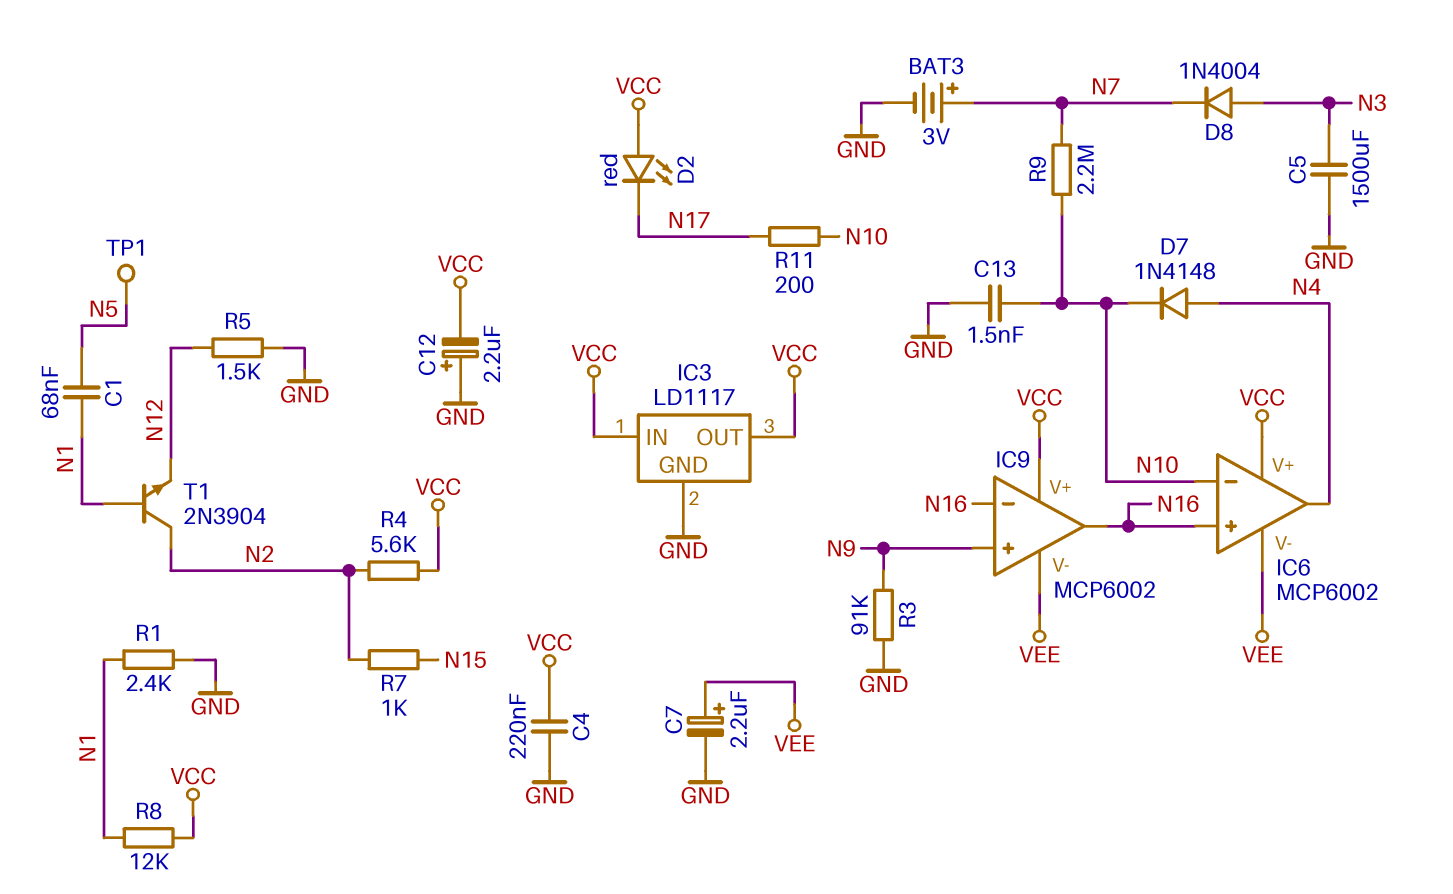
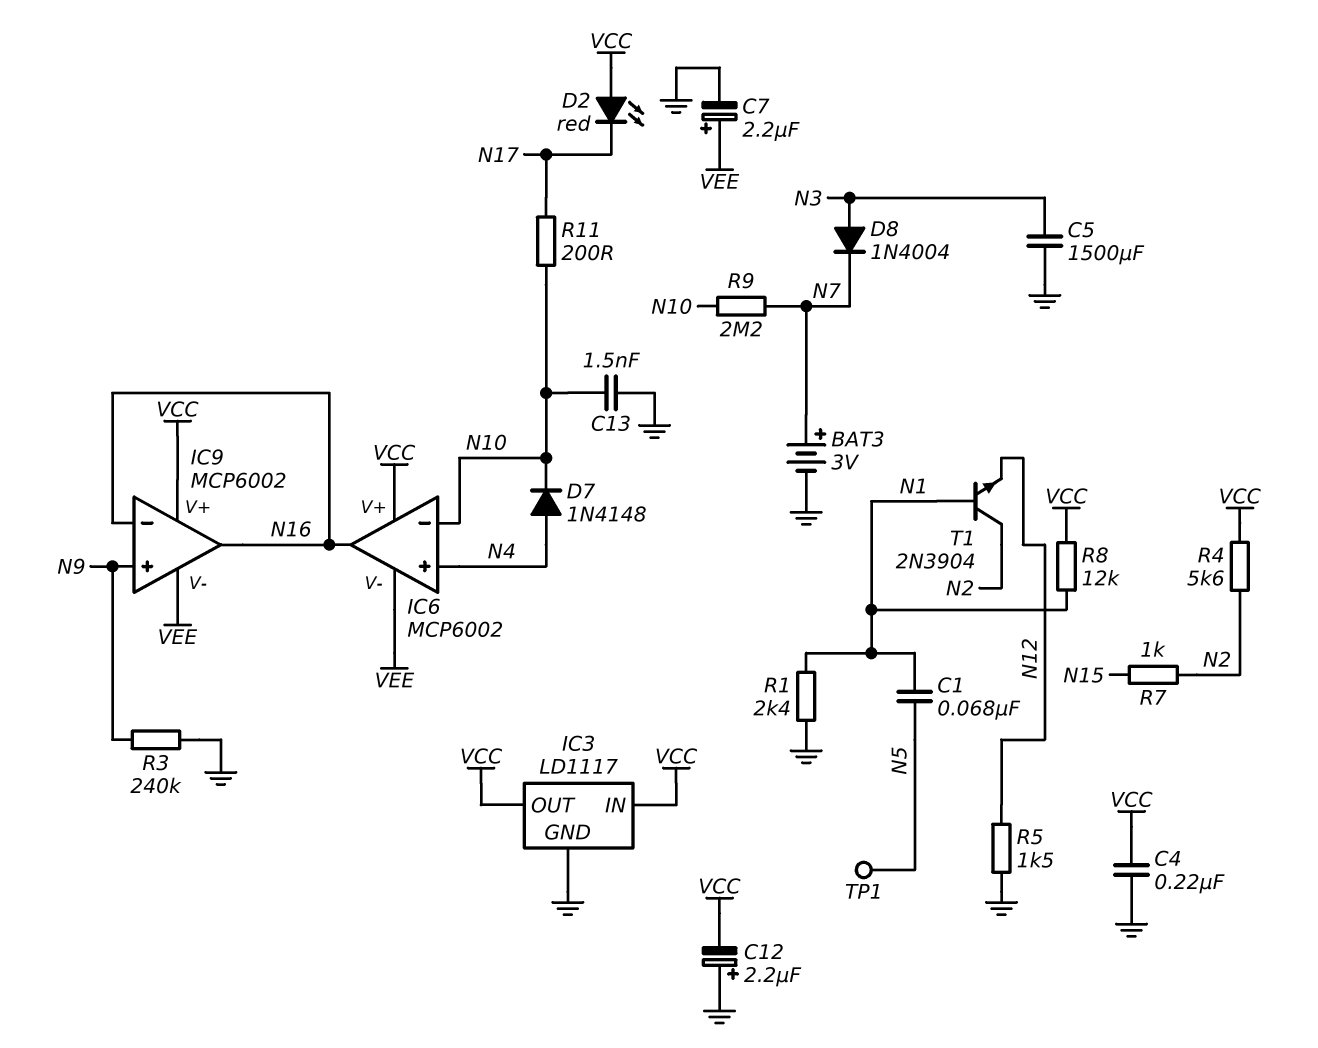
IC6 pin in+: N16 -> N4
IC6 pin out: N4 -> N16
R3: 91k (GND, N9) -> 240k (GND, N9)

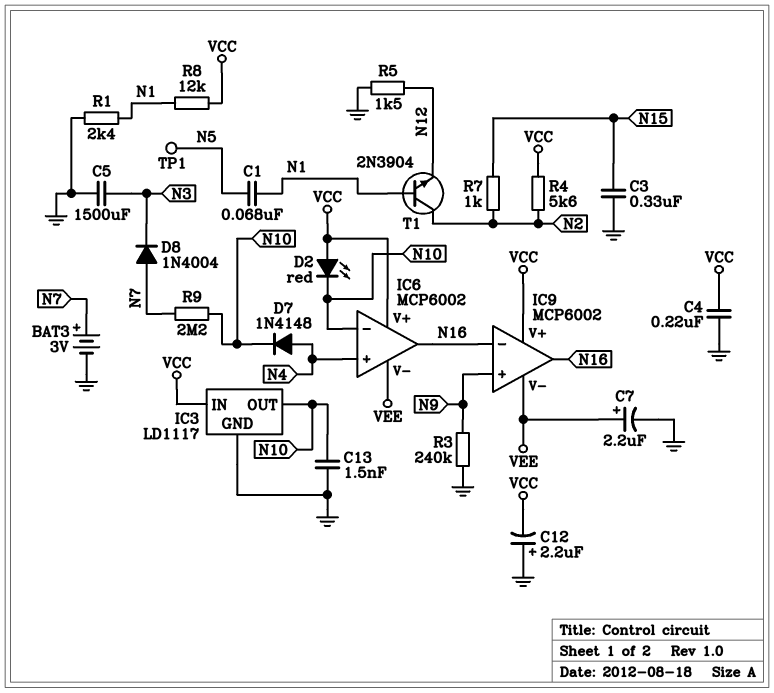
C3: none -> 330nF (GND, N15)
D2: LED red (A VCC, K N17) -> LED red (A VCC, K N10)
D8: diode 1N4004 (A N3, K N7) -> diode 1N4004 (A N7, K N3)
IC3 pin OUT: VCC -> N10
R11: 200 (N10, N17) -> none

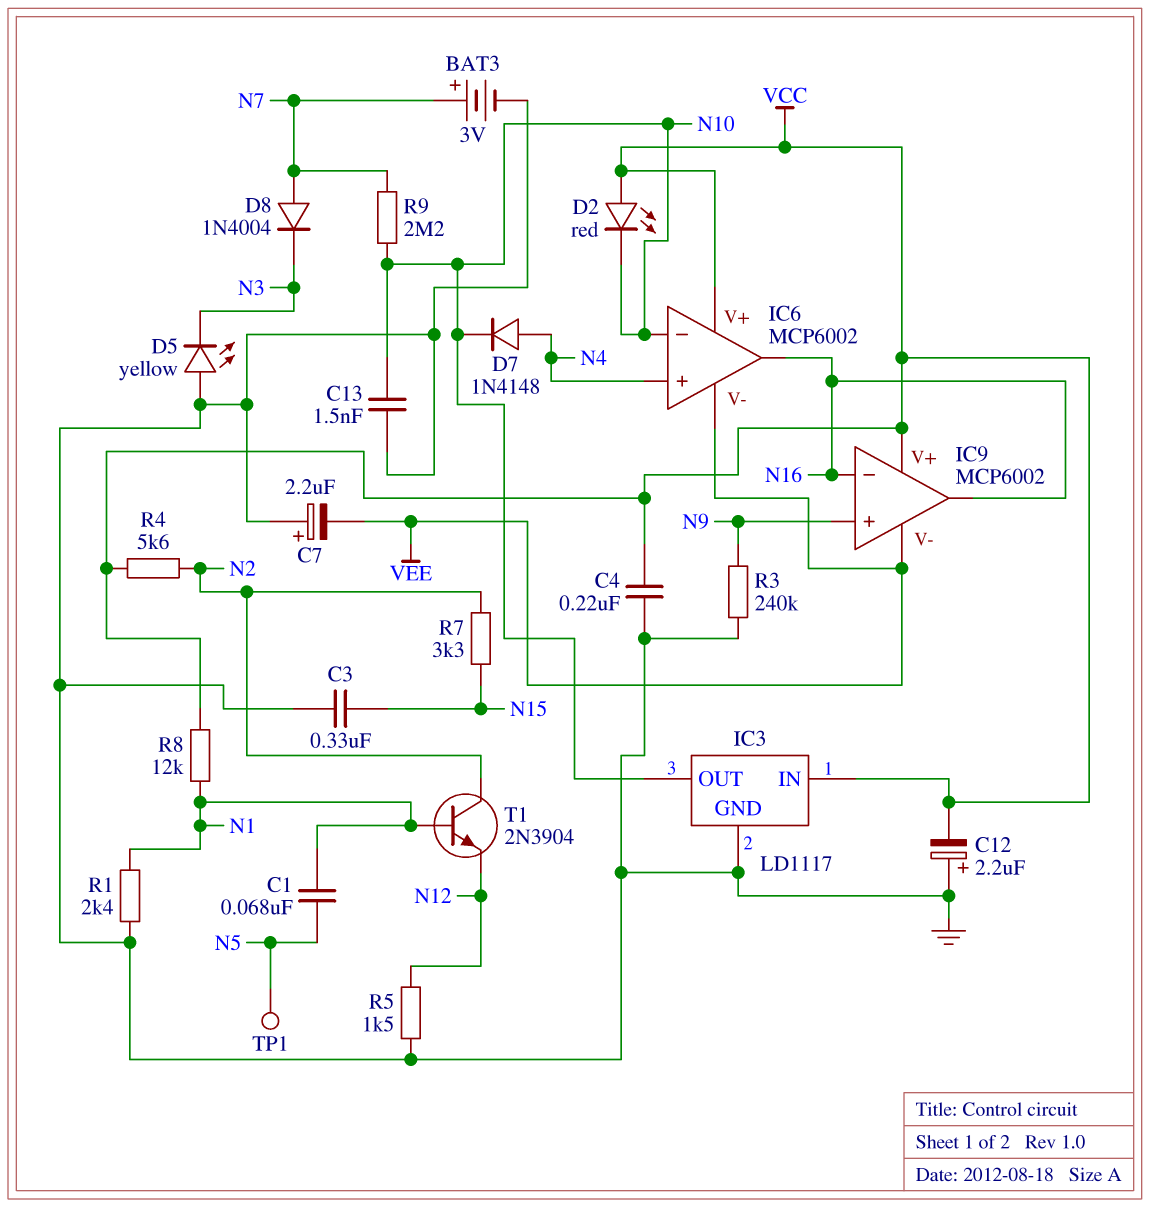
C5: 1500uF (GND, N3) -> none
C7: 2.2uF (plus VEE, minus GND) -> 2.2uF (plus GND, minus VEE)
D5: none -> LED yellow (A GND, K N3)
R7: 1k (N2, N15) -> 3.3k (N2, N15)

